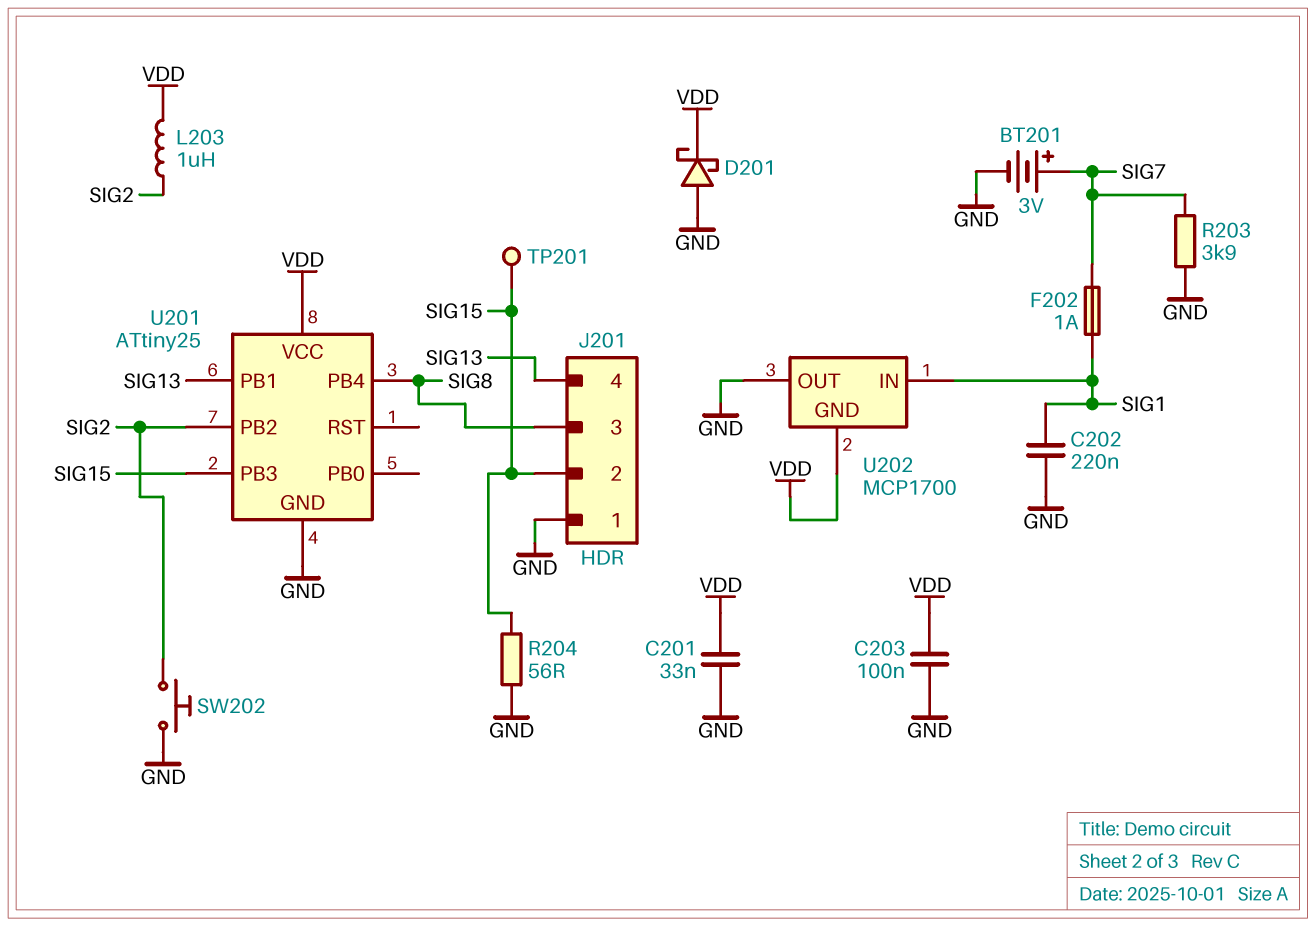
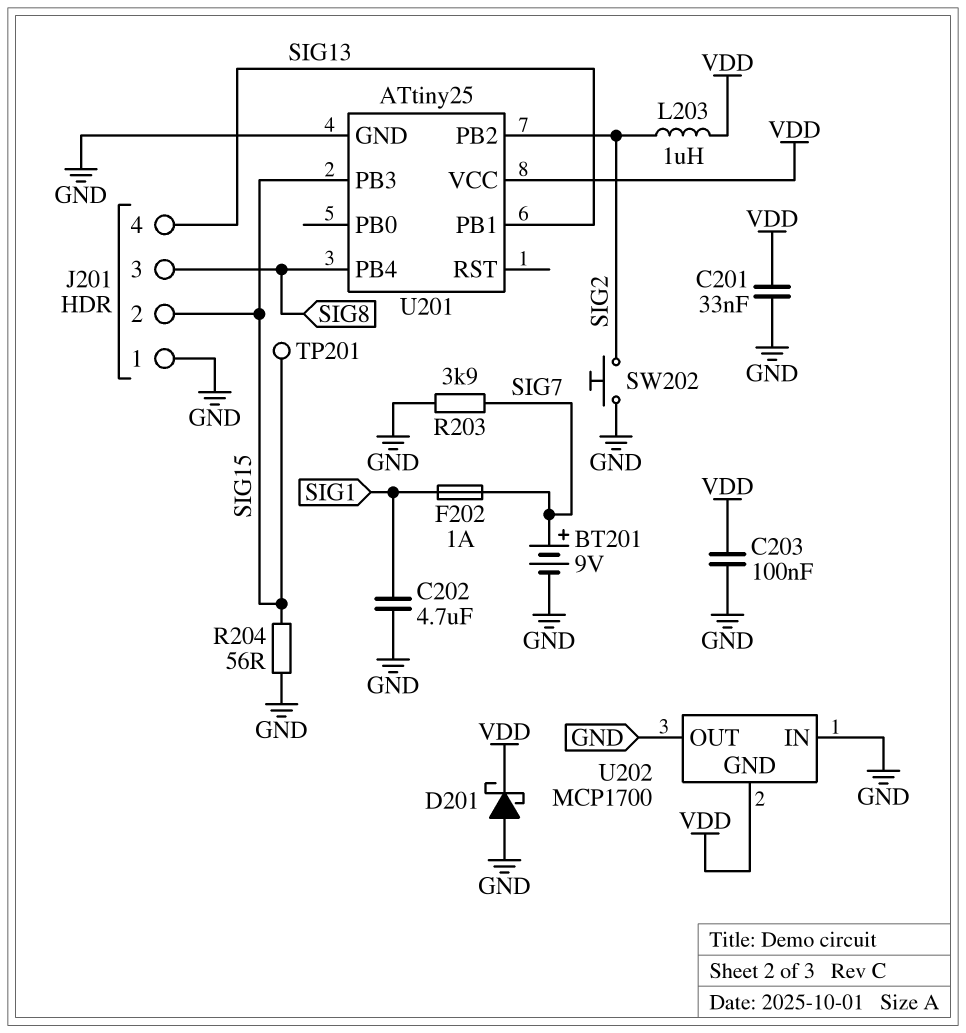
BT201: 3V (plus SIG7, minus GND) -> 9V (plus SIG7, minus GND)
C202: 220nF (GND, SIG1) -> 4.7uF (GND, SIG1)
U202 pin IN: SIG1 -> GND

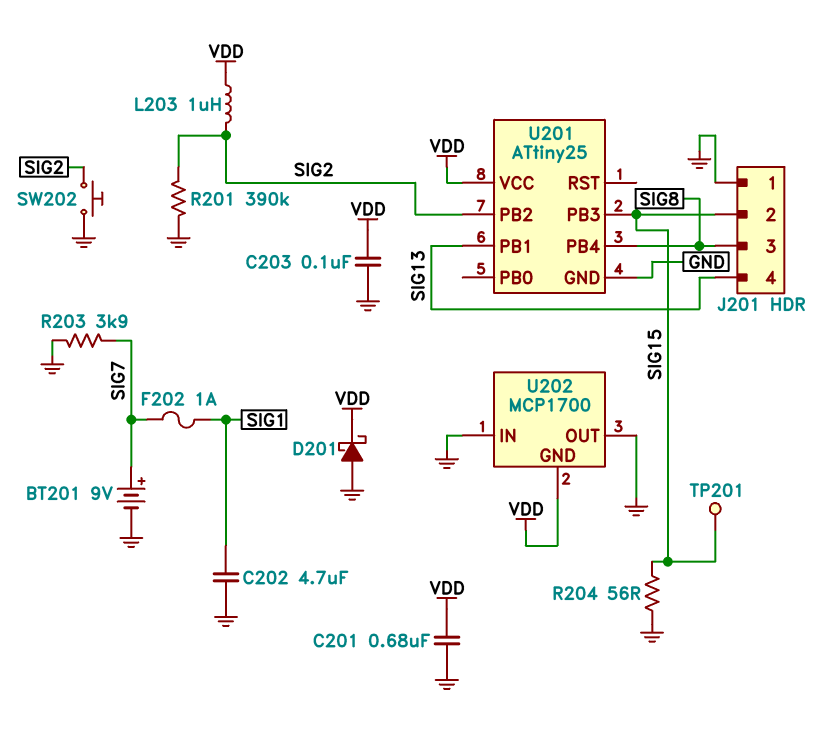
C201: 33nF (GND, VDD) -> 680nF (GND, VDD)
R201: none -> 390k (GND, SIG2)

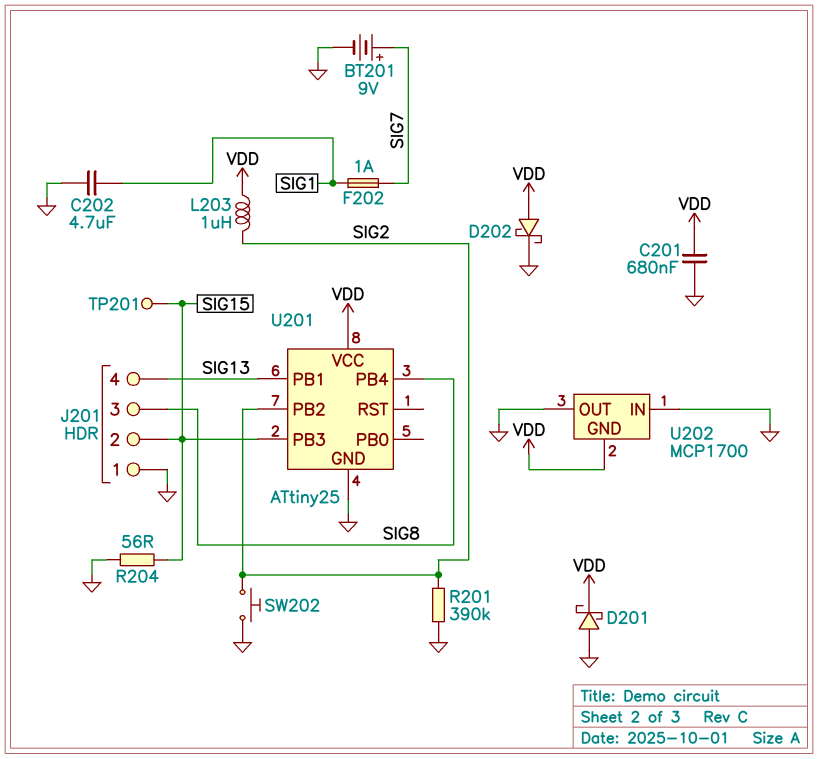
C203: 100nF (GND, VDD) -> none
D202: none -> schottky (A VDD, K GND)
R203: 3.9k (GND, SIG7) -> none

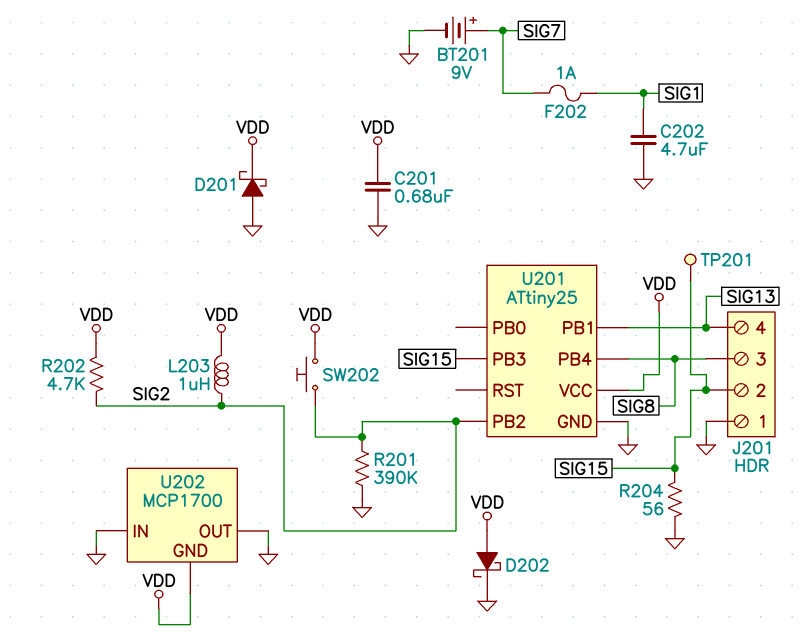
R202: none -> 4.7k (SIG2, VDD)
SW202: button (GND, SIG2) -> button (SIG2, VDD)

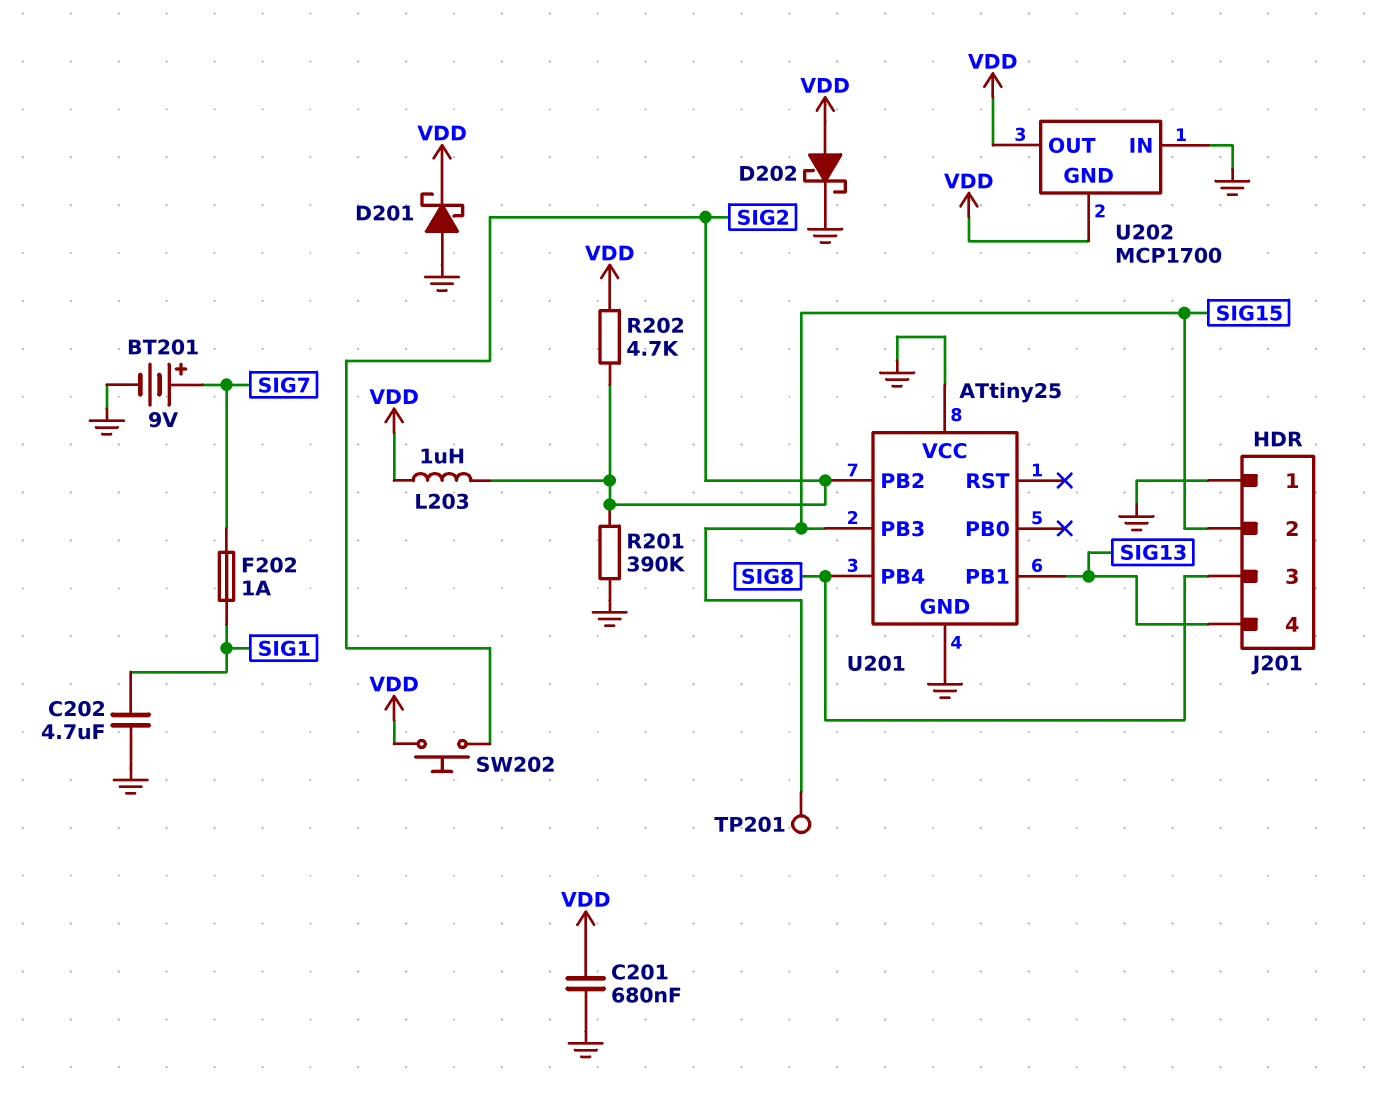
R204: 56 (GND, SIG15) -> none
U201 pin VCC: VDD -> GND
U202 pin OUT: GND -> VDD

